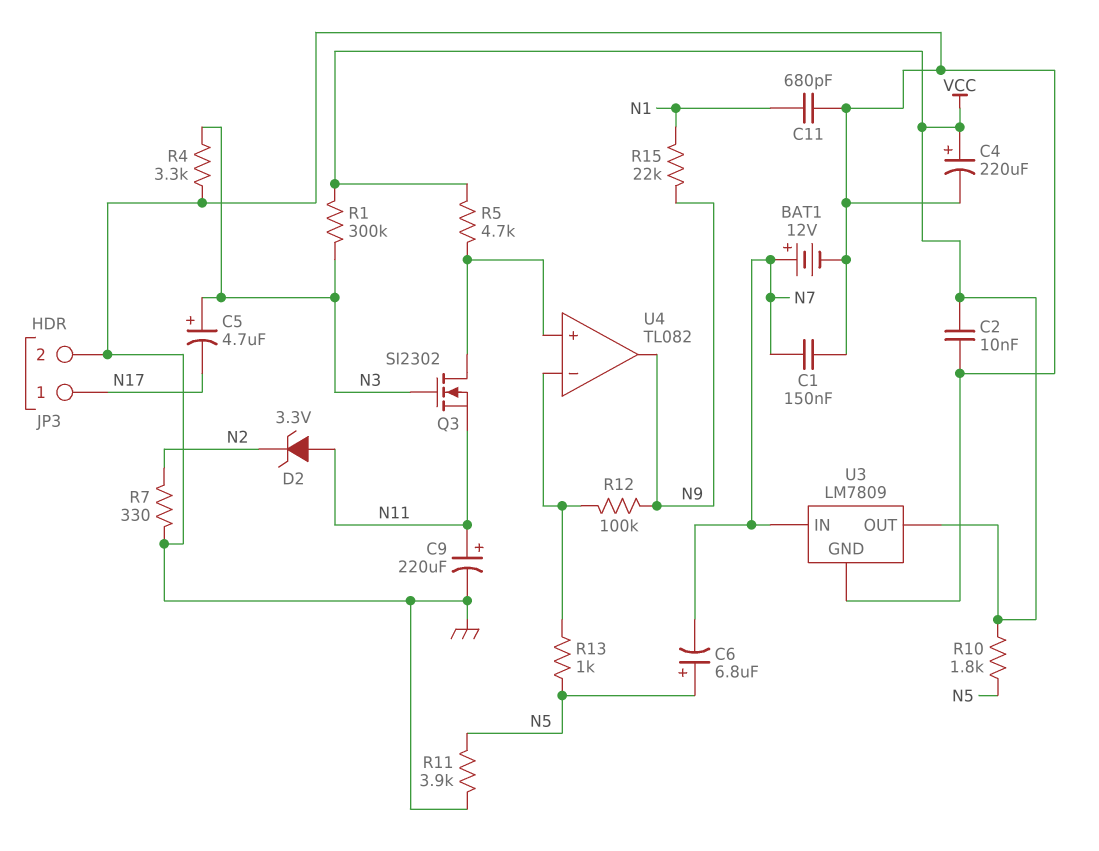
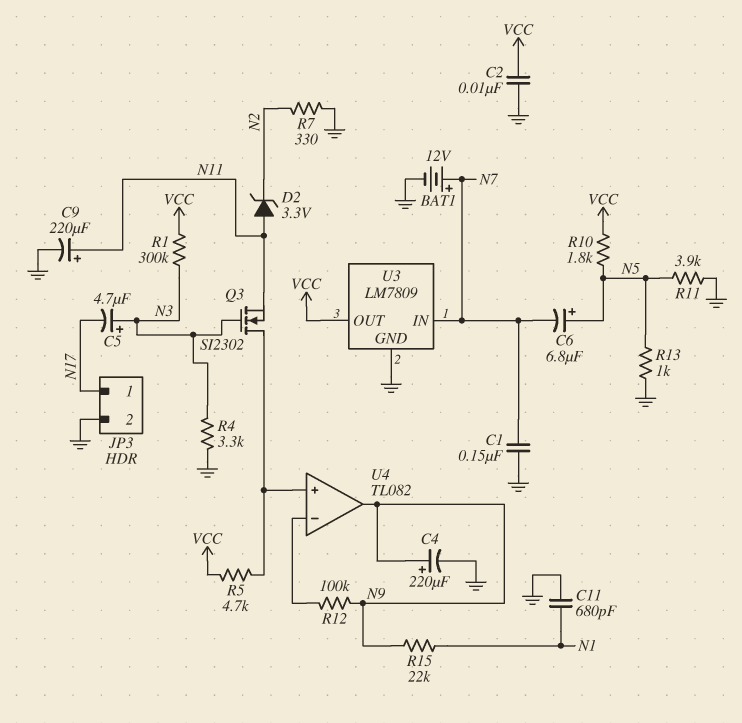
C4: 220uF (plus VCC, minus GND) -> 220uF (plus N9, minus GND)
R13: 1k (N5, U4/in-) -> 1k (GND, N5)

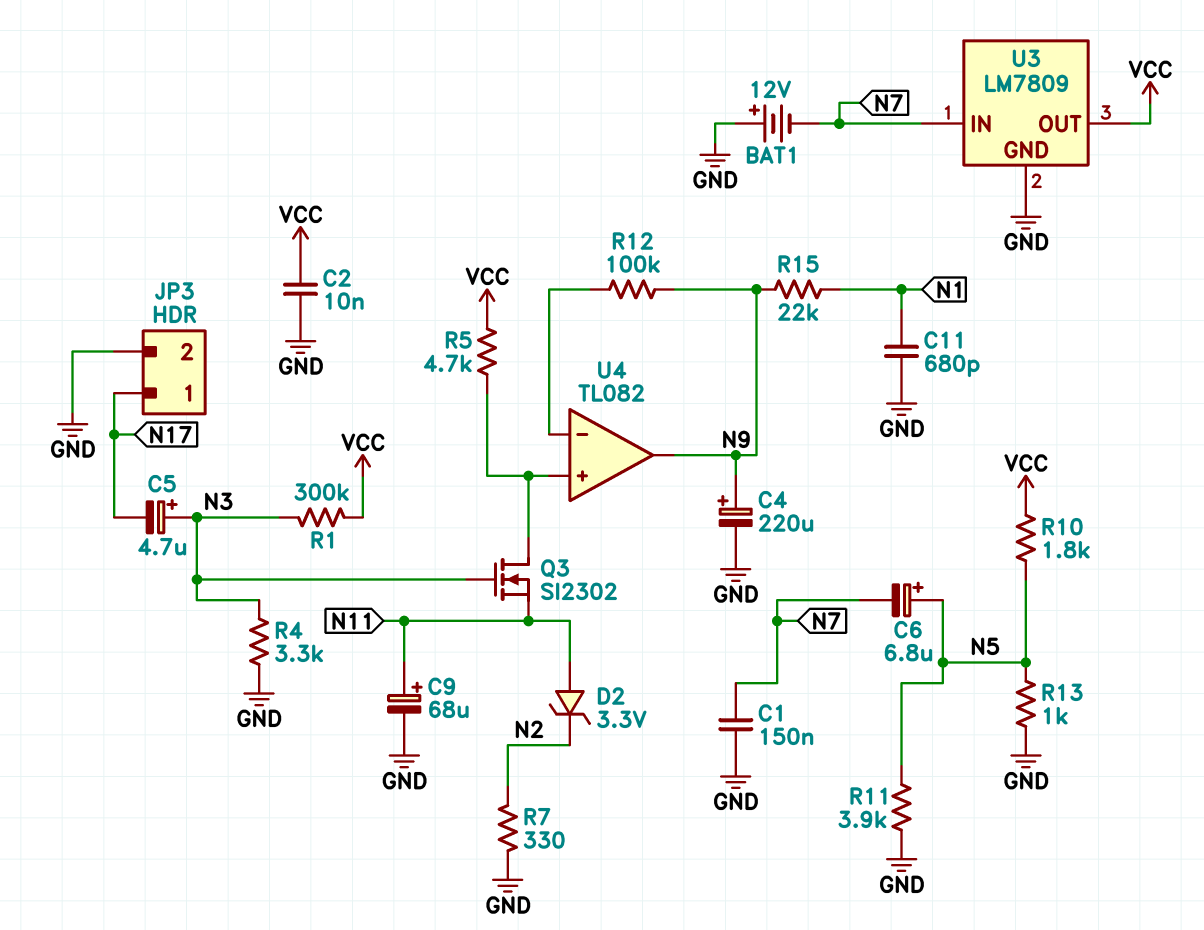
BAT1: 12V (plus N7, minus GND) -> 12V (plus GND, minus N7)
C9: 220uF (plus N11, minus GND) -> 68uF (plus N11, minus GND)

